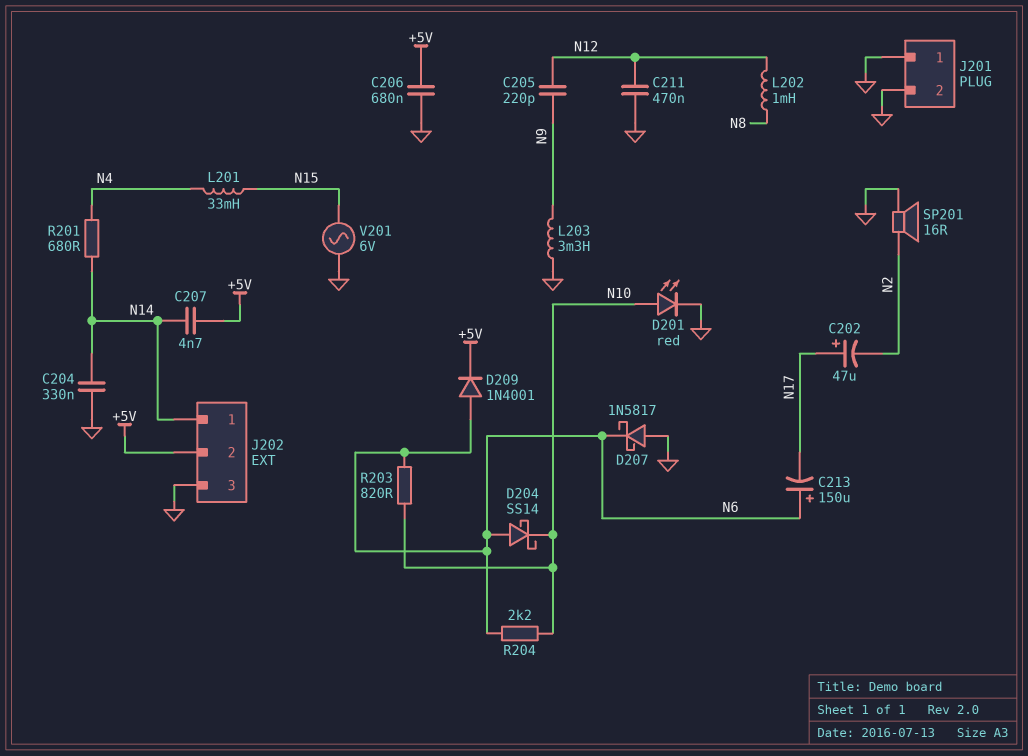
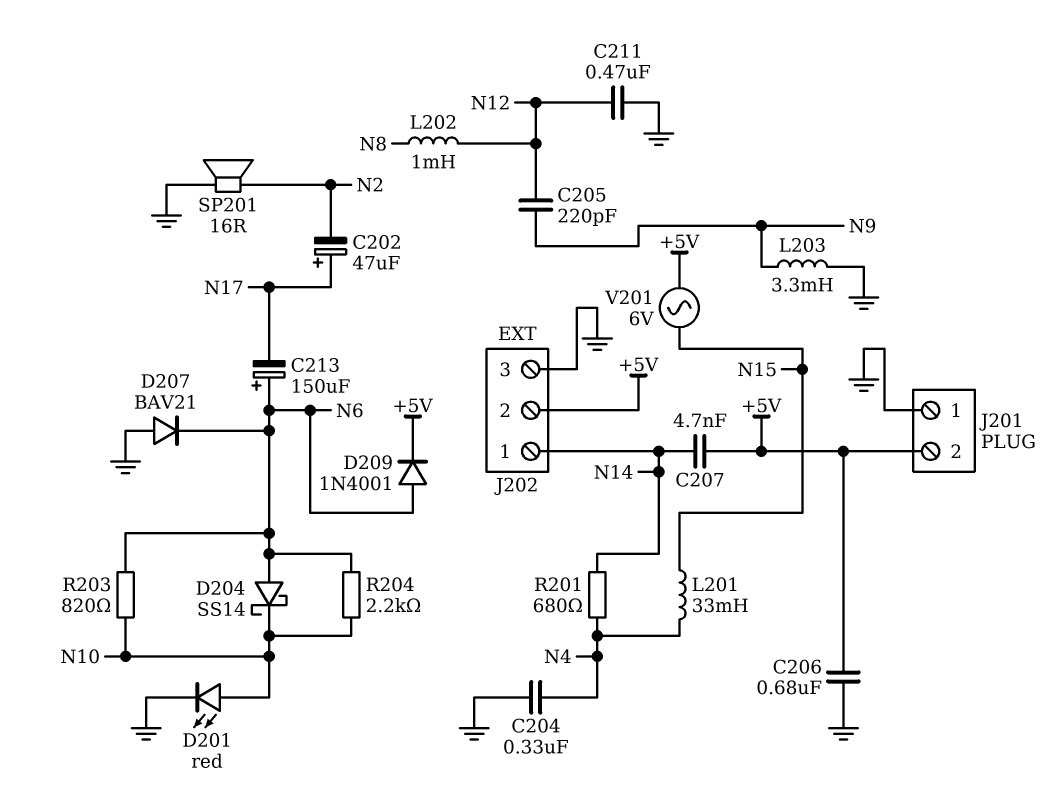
C204: 330nF (GND, N14) -> 330nF (GND, N4)
D207: schottky 1N5817 (A GND, K N6) -> diode BAV21 (A GND, K N6)
J201 pin 2: GND -> +5V
V201: AC 6V (GND, N15) -> AC 6V (+5V, N15)

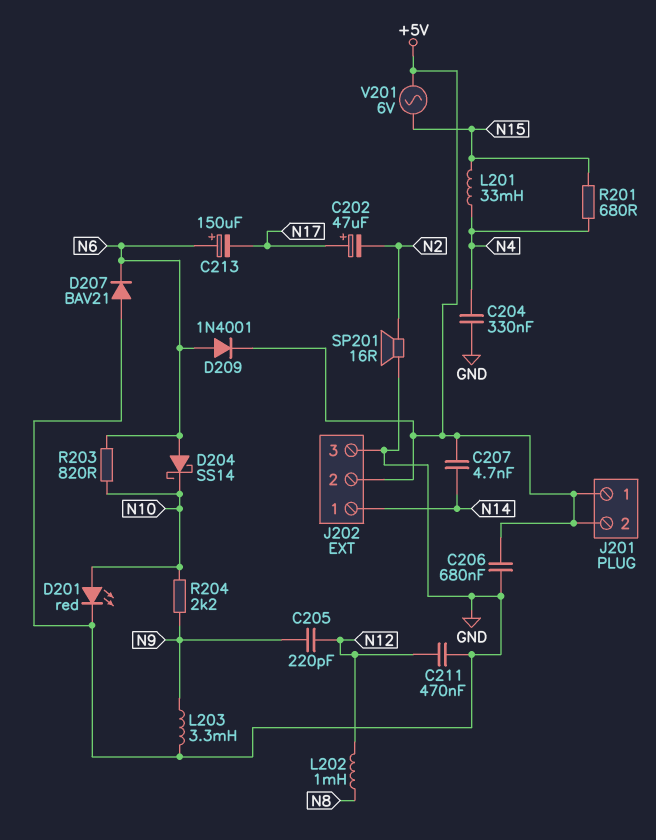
J201 pin 1: GND -> +5V
R201: 680 (N4, N14) -> 680 (N4, N15)
R204: 2.2k (N6, N10) -> 2.2k (N9, N10)

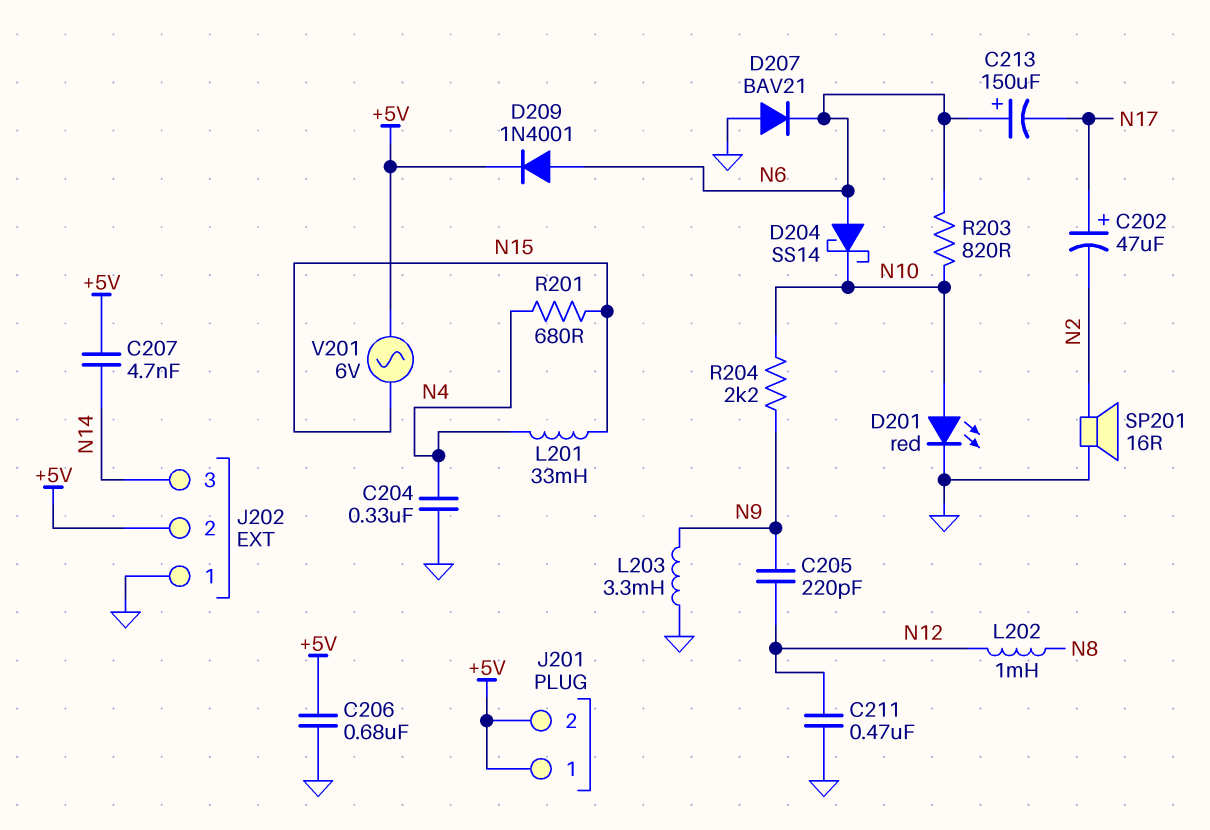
J202 pin 1: N14 -> GND
J202 pin 3: GND -> N14

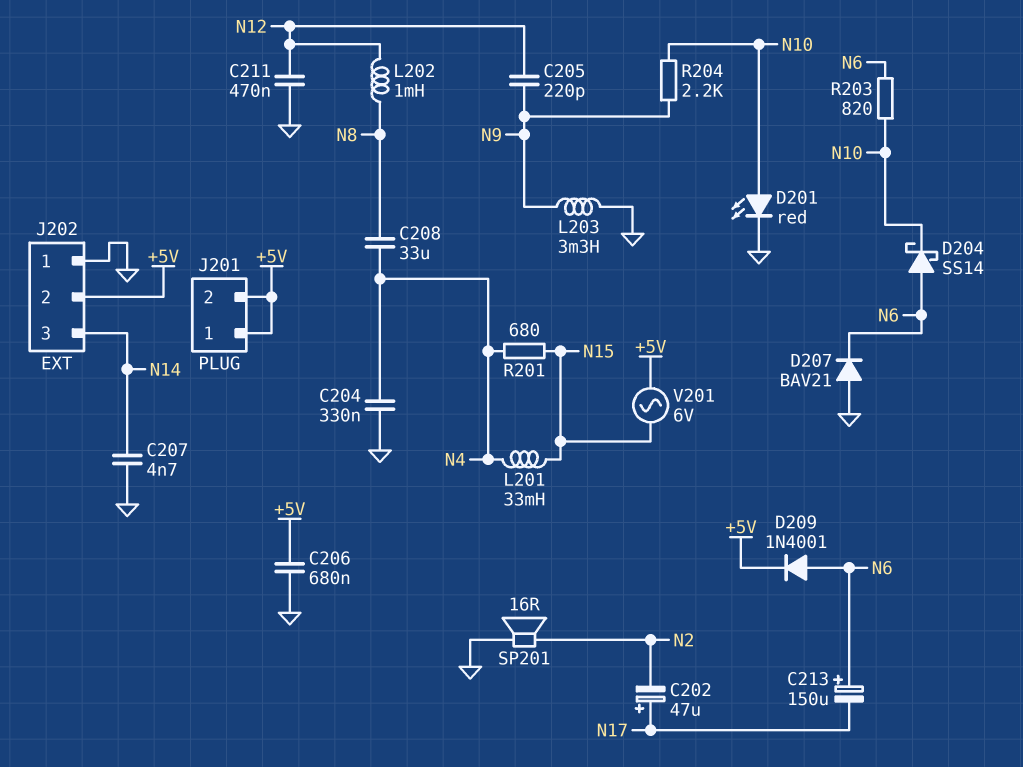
C207: 4.7nF (+5V, N14) -> 4.7nF (GND, N14)
C208: none -> 33uF (N4, N8)

